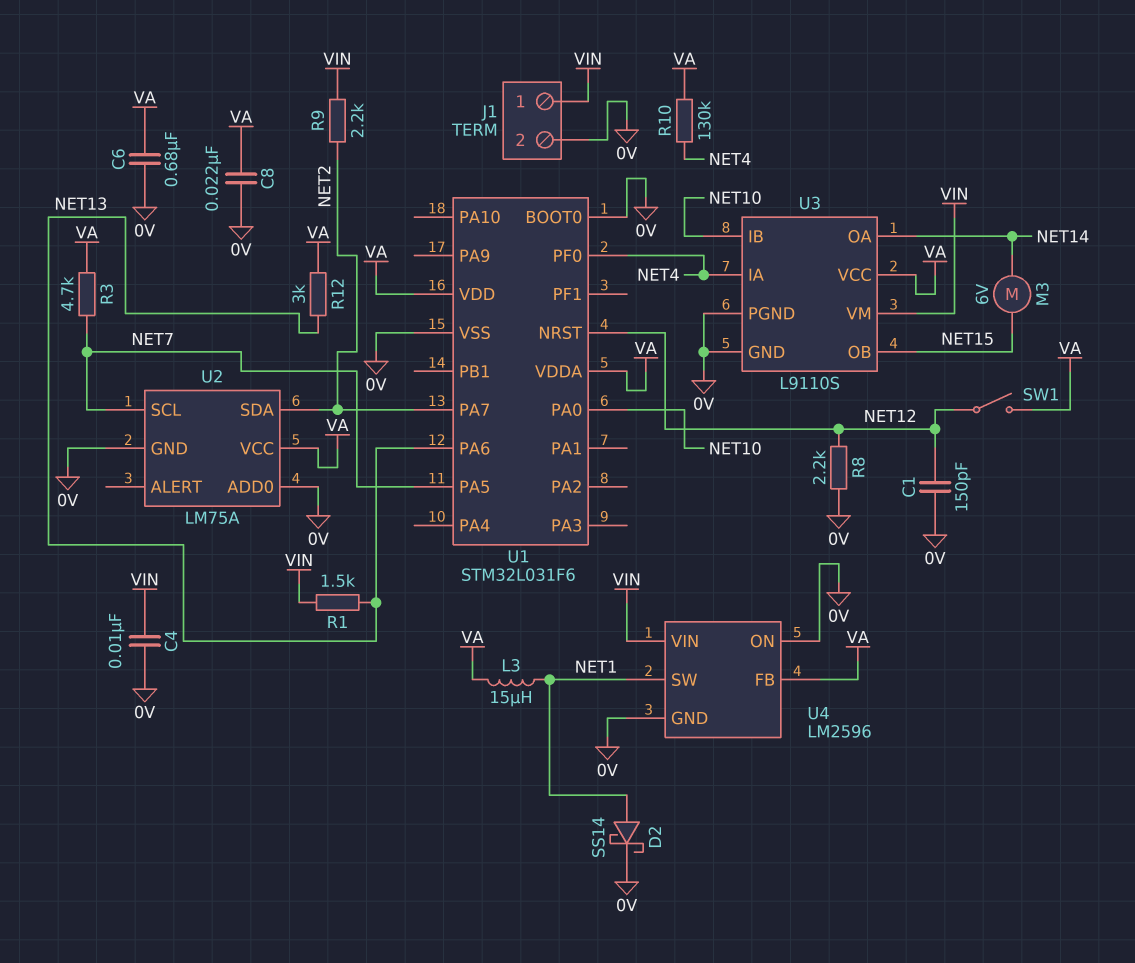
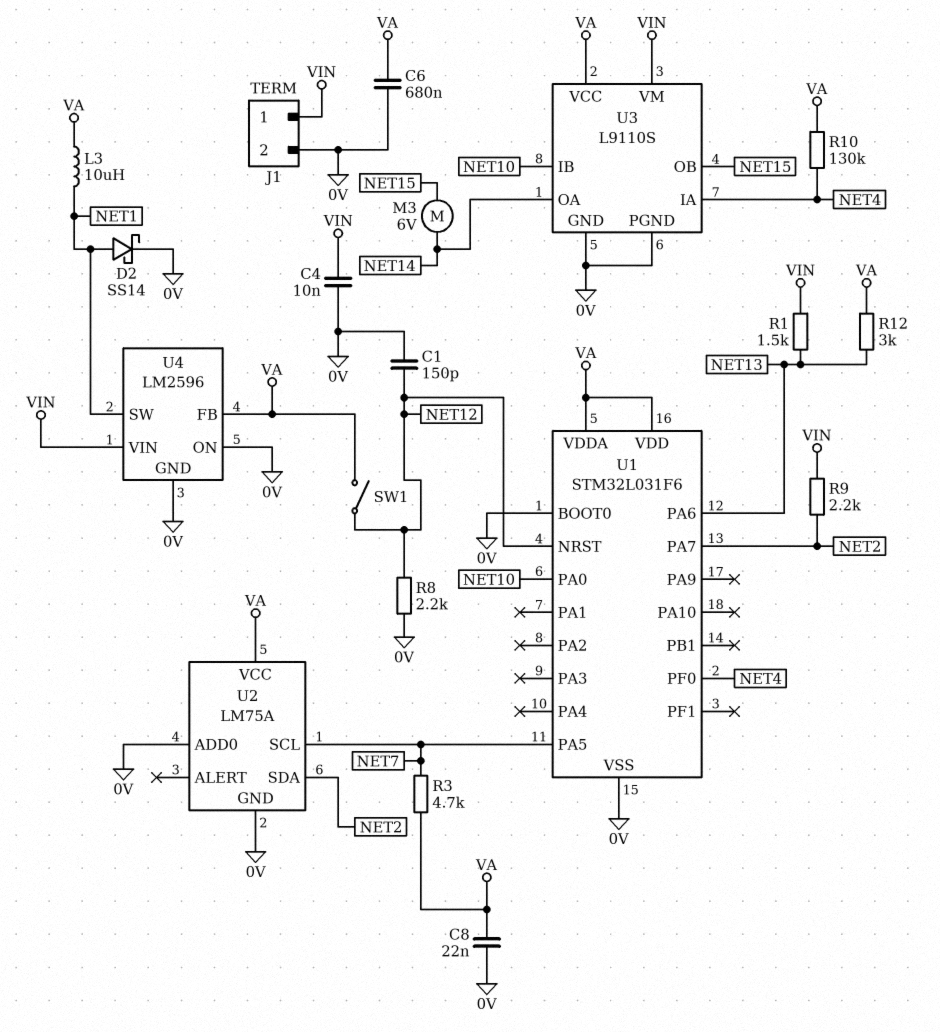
L3: 15uH (NET1, VA) -> 10uH (NET1, VA)

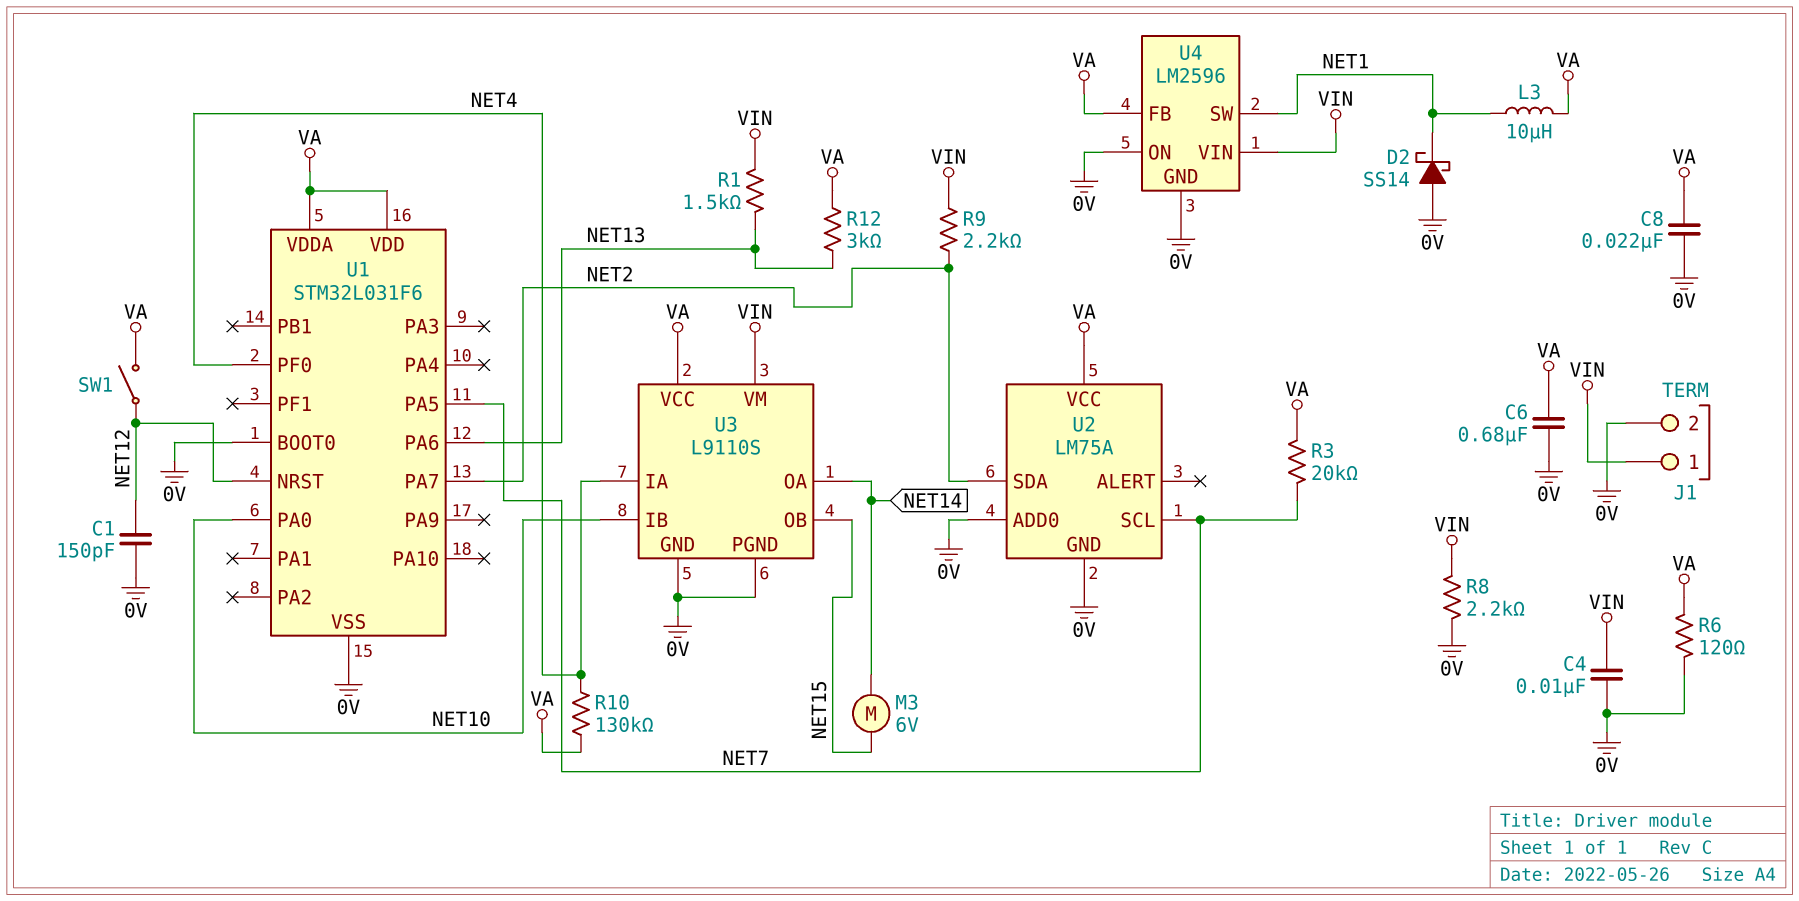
D2: schottky SS14 (A NET1, K 0V) -> schottky SS14 (A 0V, K NET1)
R3: 4.7k (NET7, VA) -> 20k (NET7, VA)
R6: none -> 120 (0V, VA)
R8: 2.2k (0V, NET12) -> 2.2k (0V, VIN)

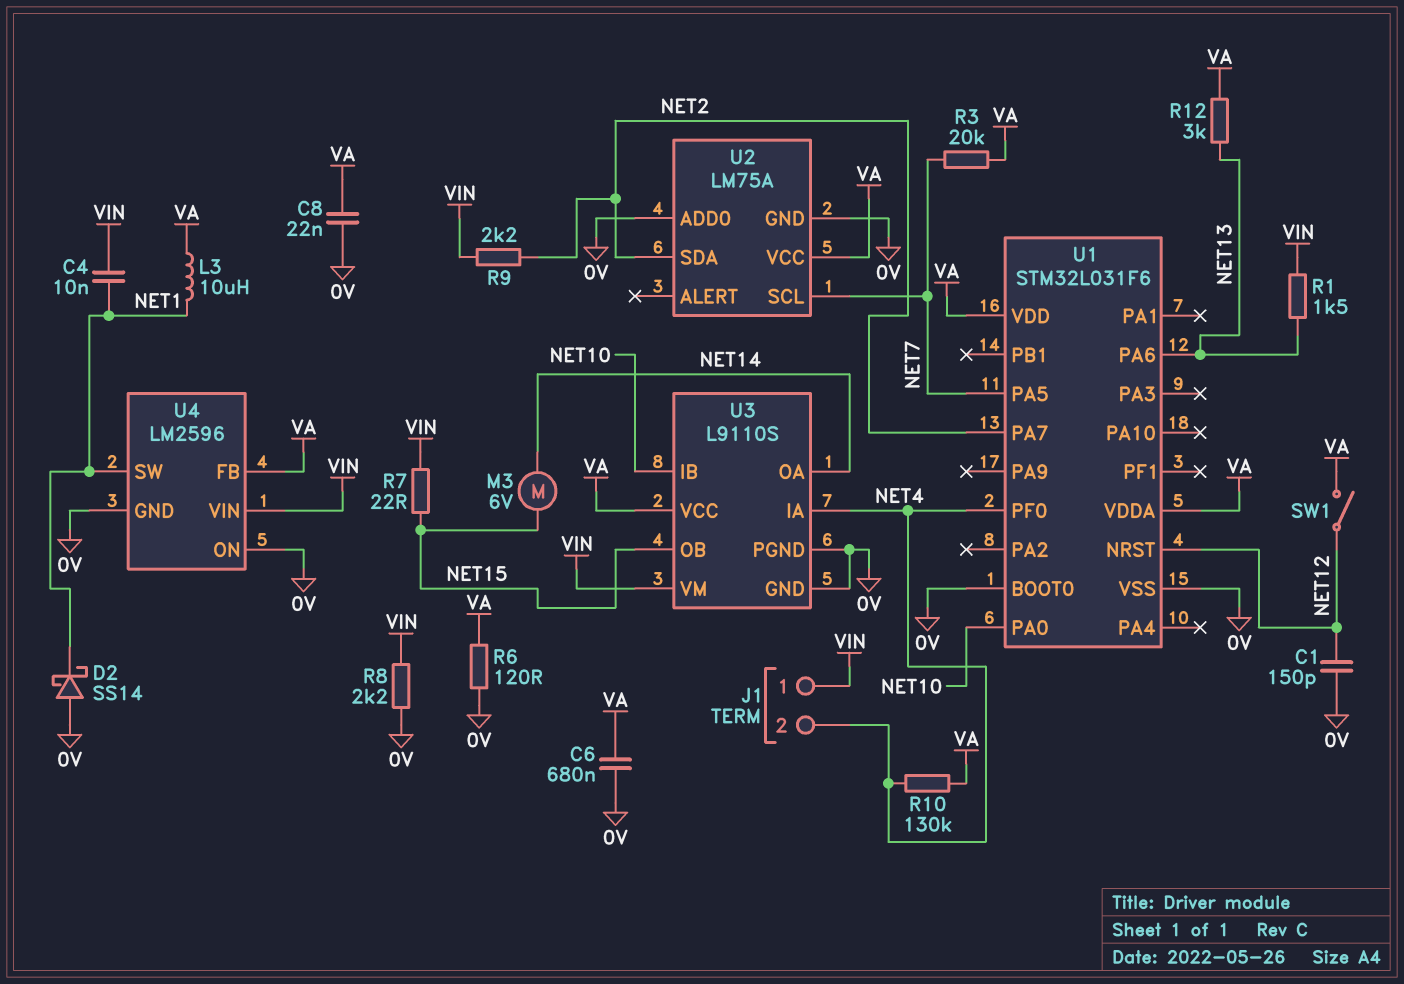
C4: 10nF (0V, VIN) -> 10nF (NET1, VIN)
J1 pin 2: 0V -> NET4
R7: none -> 22 (NET15, VIN)

